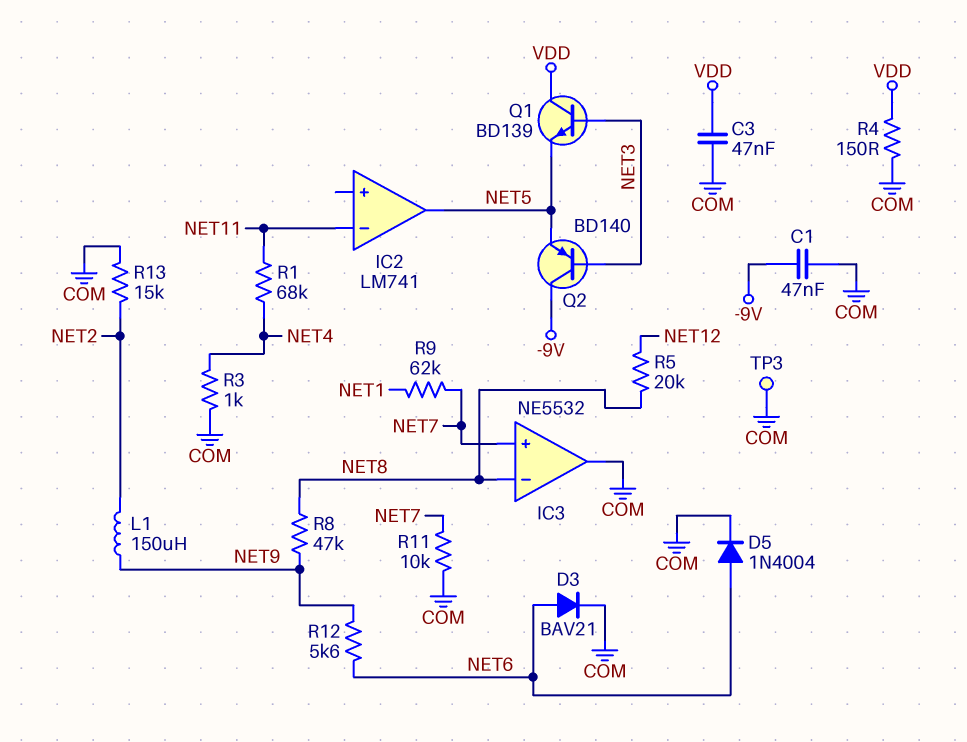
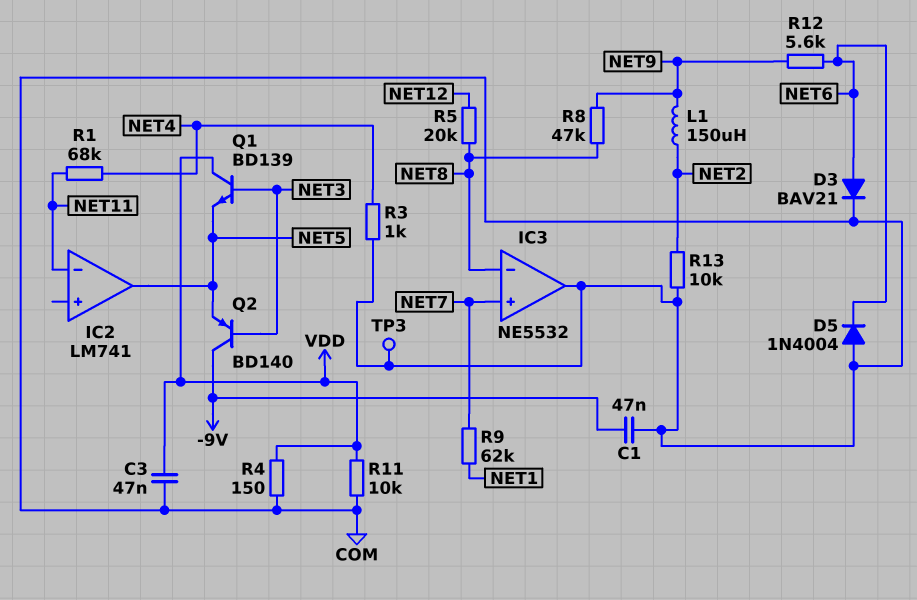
D5: diode 1N4004 (A NET6, K COM) -> diode 1N4004 (A COM, K NET6)
R11: 10k (COM, NET7) -> 10k (COM, VDD)
R13: 15k (COM, NET2) -> 10k (COM, NET2)

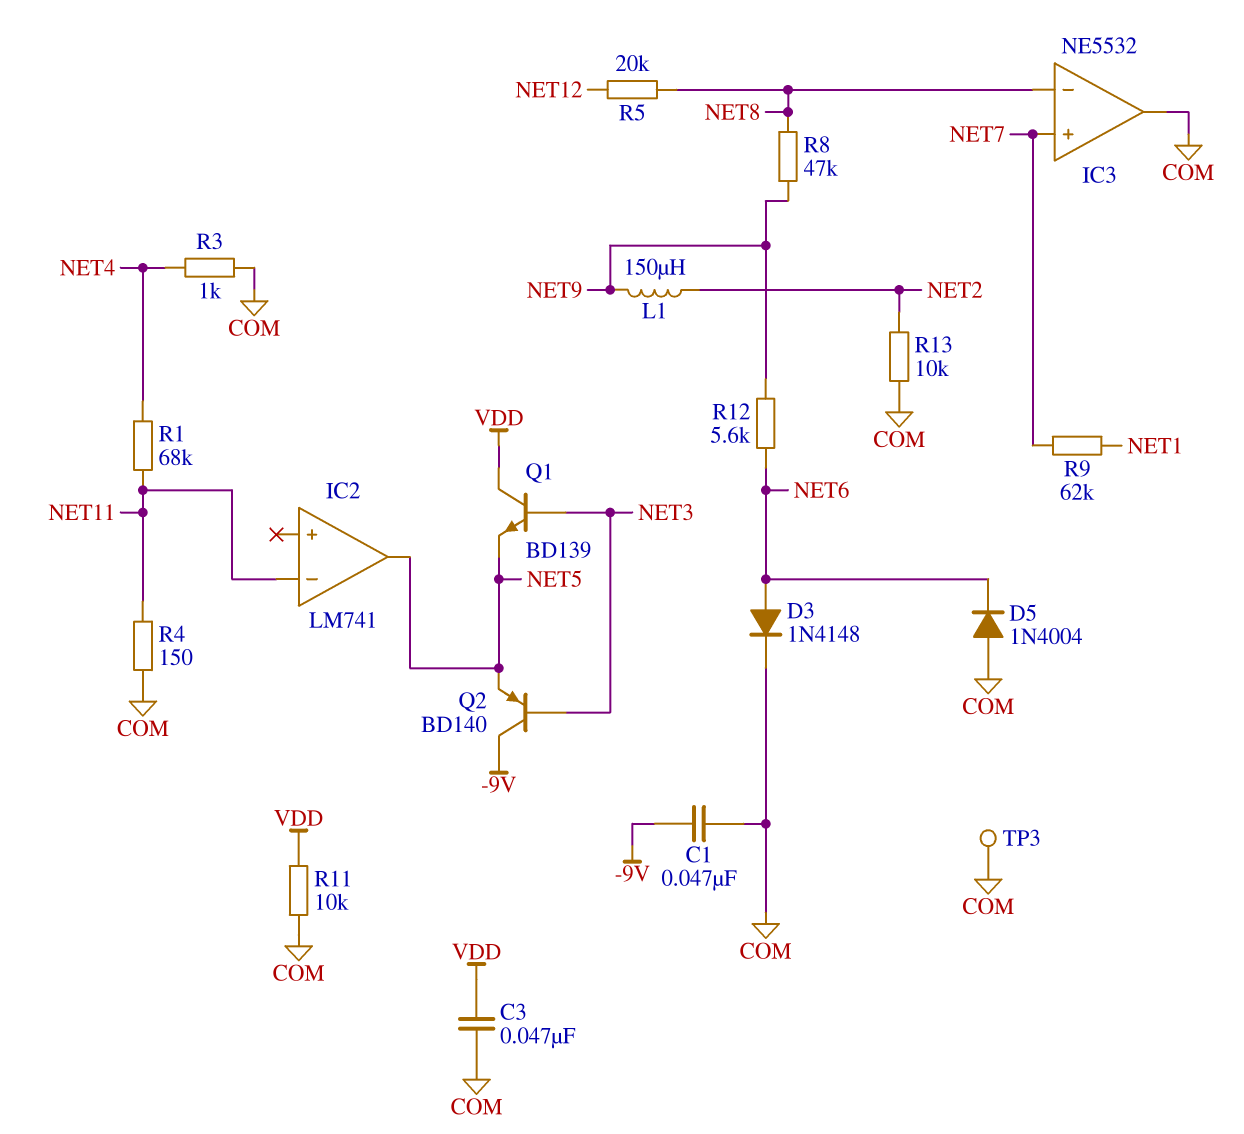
D3: diode BAV21 (A NET6, K COM) -> diode 1N4148 (A NET6, K COM)
R4: 150 (COM, VDD) -> 150 (COM, NET11)

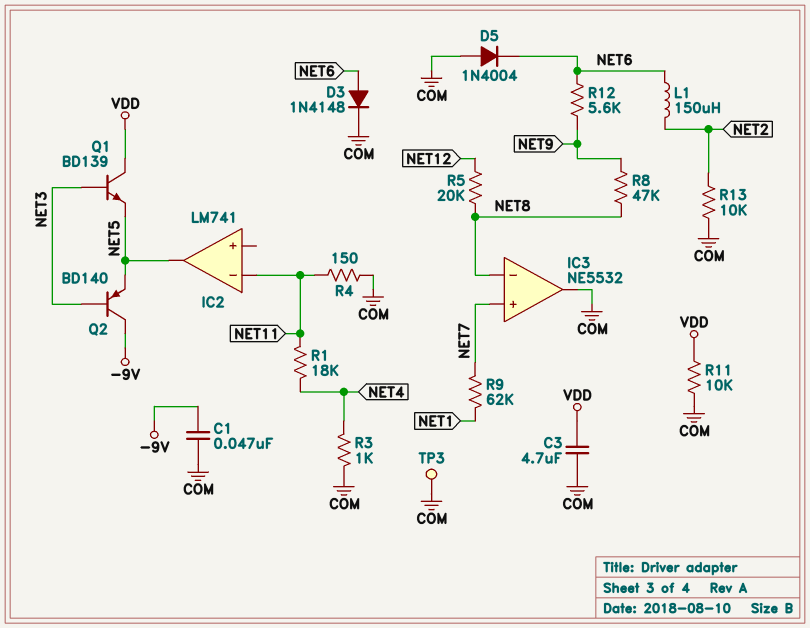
C3: 47nF (COM, VDD) -> 4.7uF (COM, VDD)
L1: 150uH (NET2, NET9) -> 150uH (NET2, NET6)
R1: 68k (NET4, NET11) -> 18k (NET4, NET11)

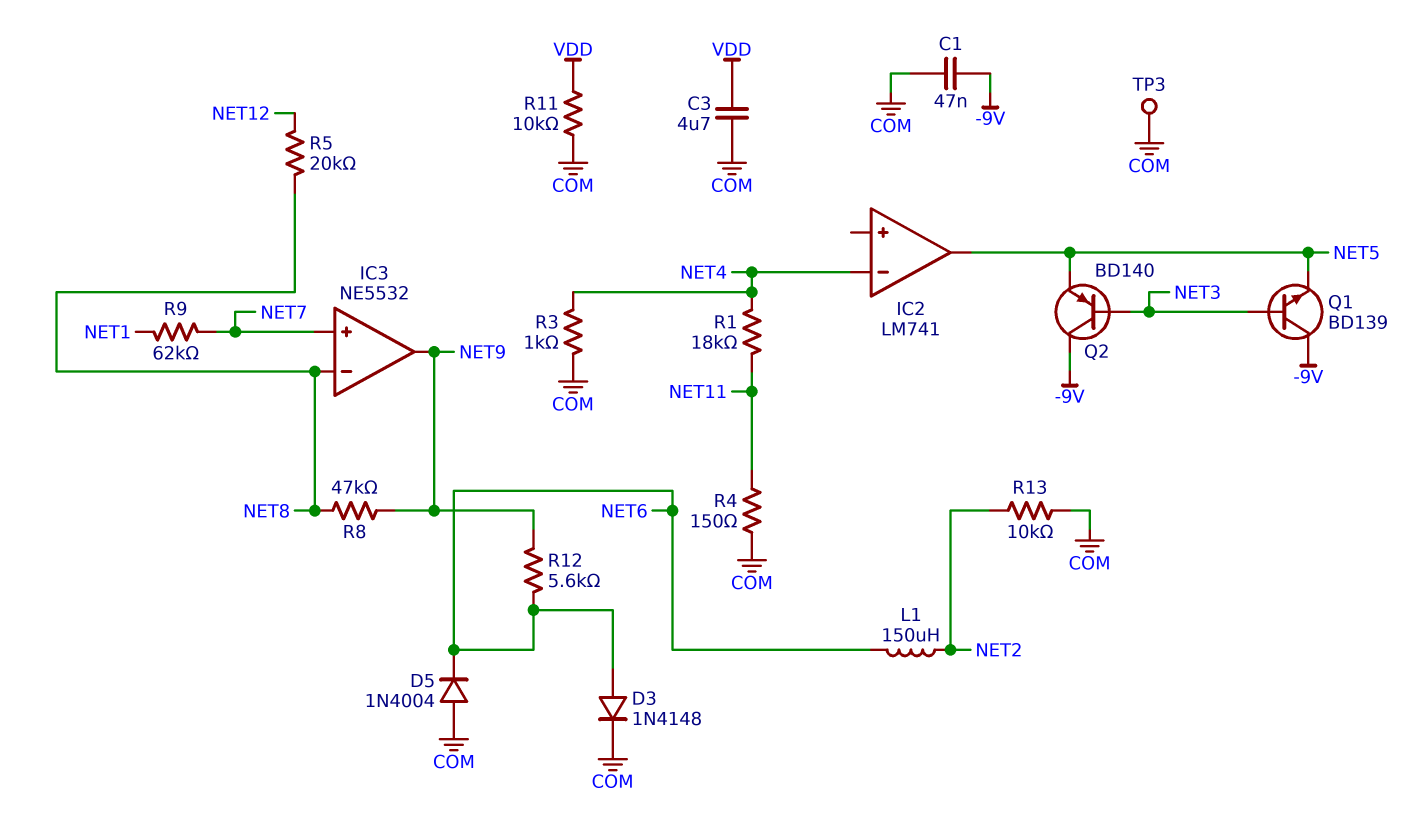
IC2 pin in-: NET11 -> NET4
IC3 pin out: COM -> NET9
Q1: NPN BD139 (B NET3, C VDD, E NET5) -> NPN BD139 (B NET3, C -9V, E NET5)

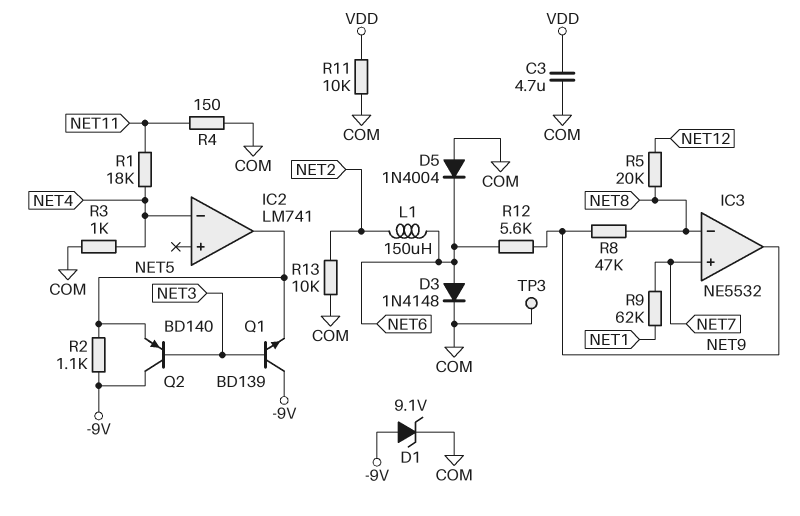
C1: 47nF (-9V, COM) -> none
D1: none -> zener 9.1V (A -9V, K COM)
R2: none -> 1.1k (-9V, NET5)

